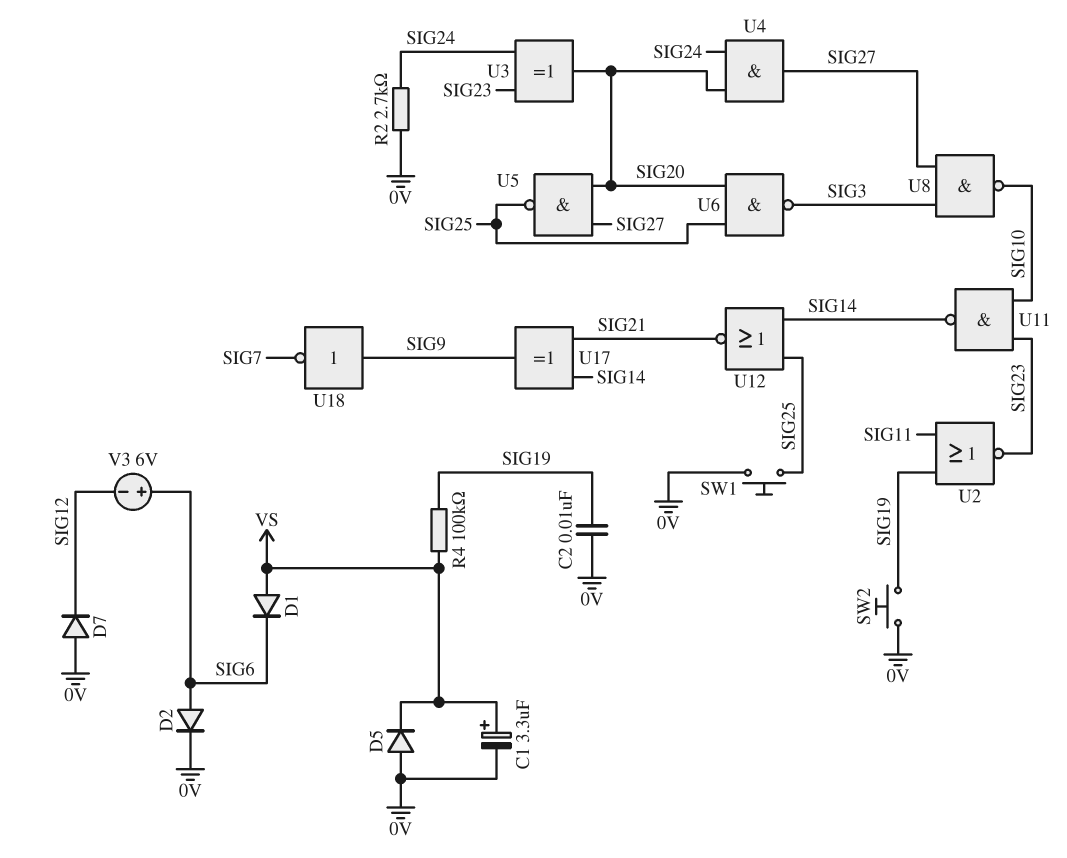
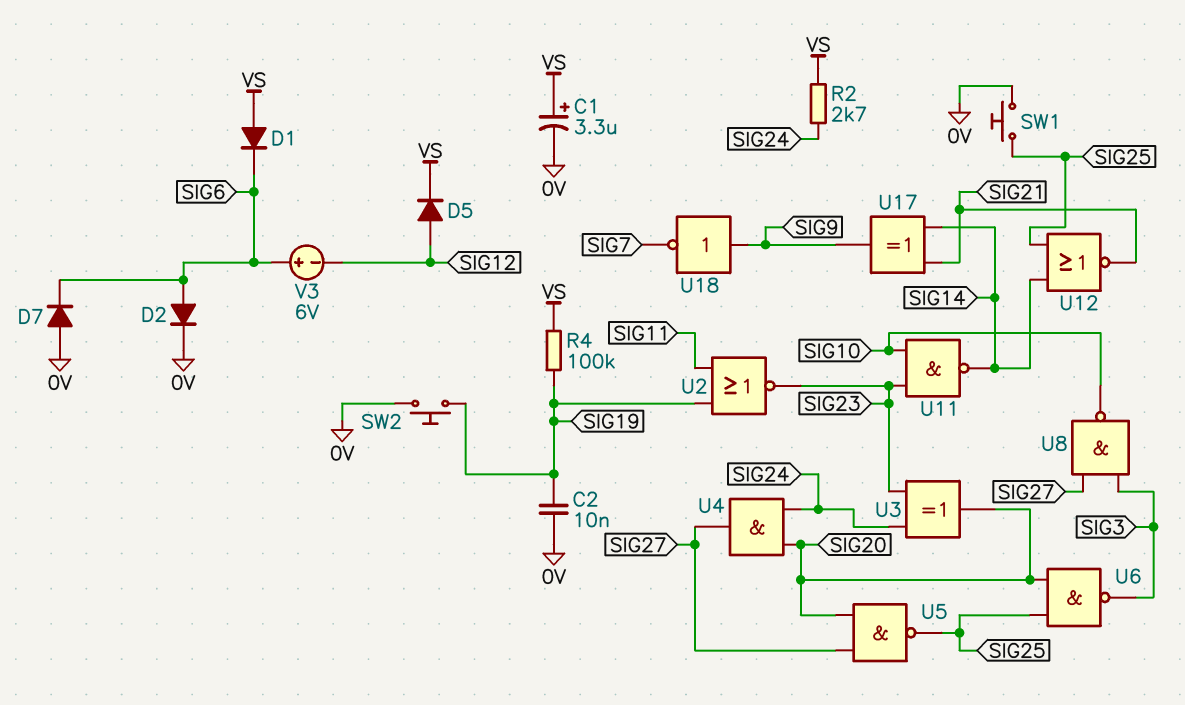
D5: diode (A 0V, K VS) -> diode (A SIG12, K VS)
D7: diode (A 0V, K SIG12) -> diode (A 0V, K SIG6)
R2: 2.7k (0V, SIG24) -> 2.7k (SIG24, VS)

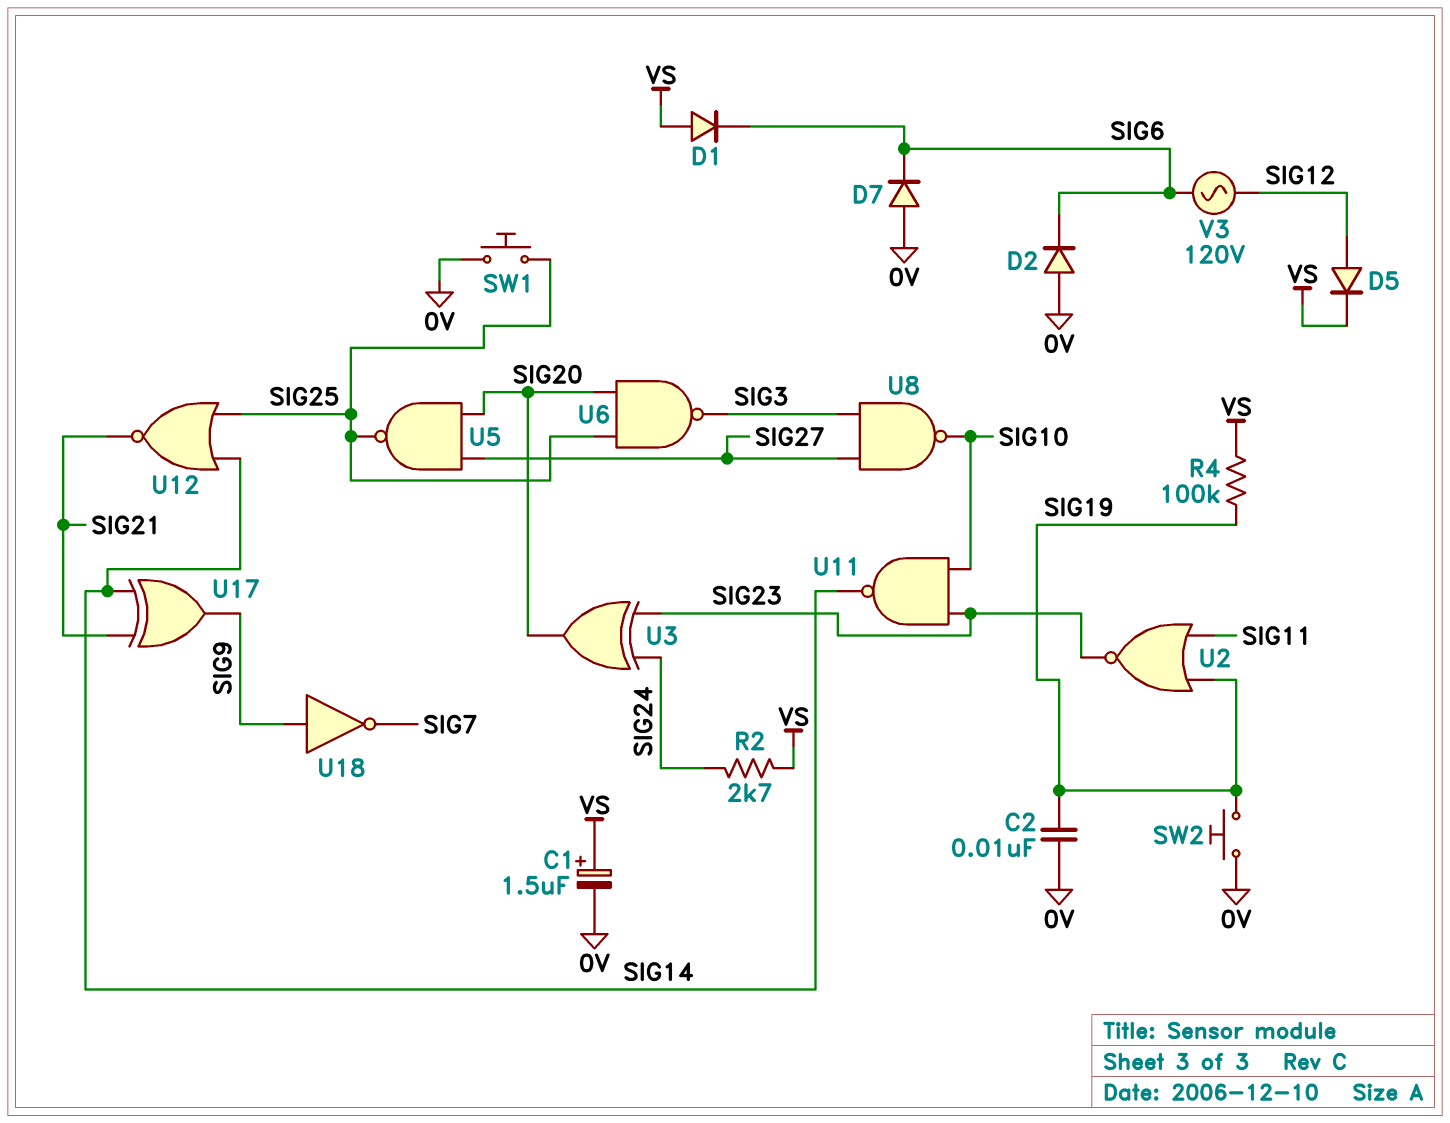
C1: 3.3uF (plus VS, minus 0V) -> 1.5uF (plus VS, minus 0V)
D2: diode (A SIG6, K 0V) -> diode (A 0V, K SIG6)
U4: AND (in SIG20, in SIG24, out SIG27) -> none
V3: 6V (plus SIG6, minus SIG12) -> AC 120V (SIG6, SIG12)

